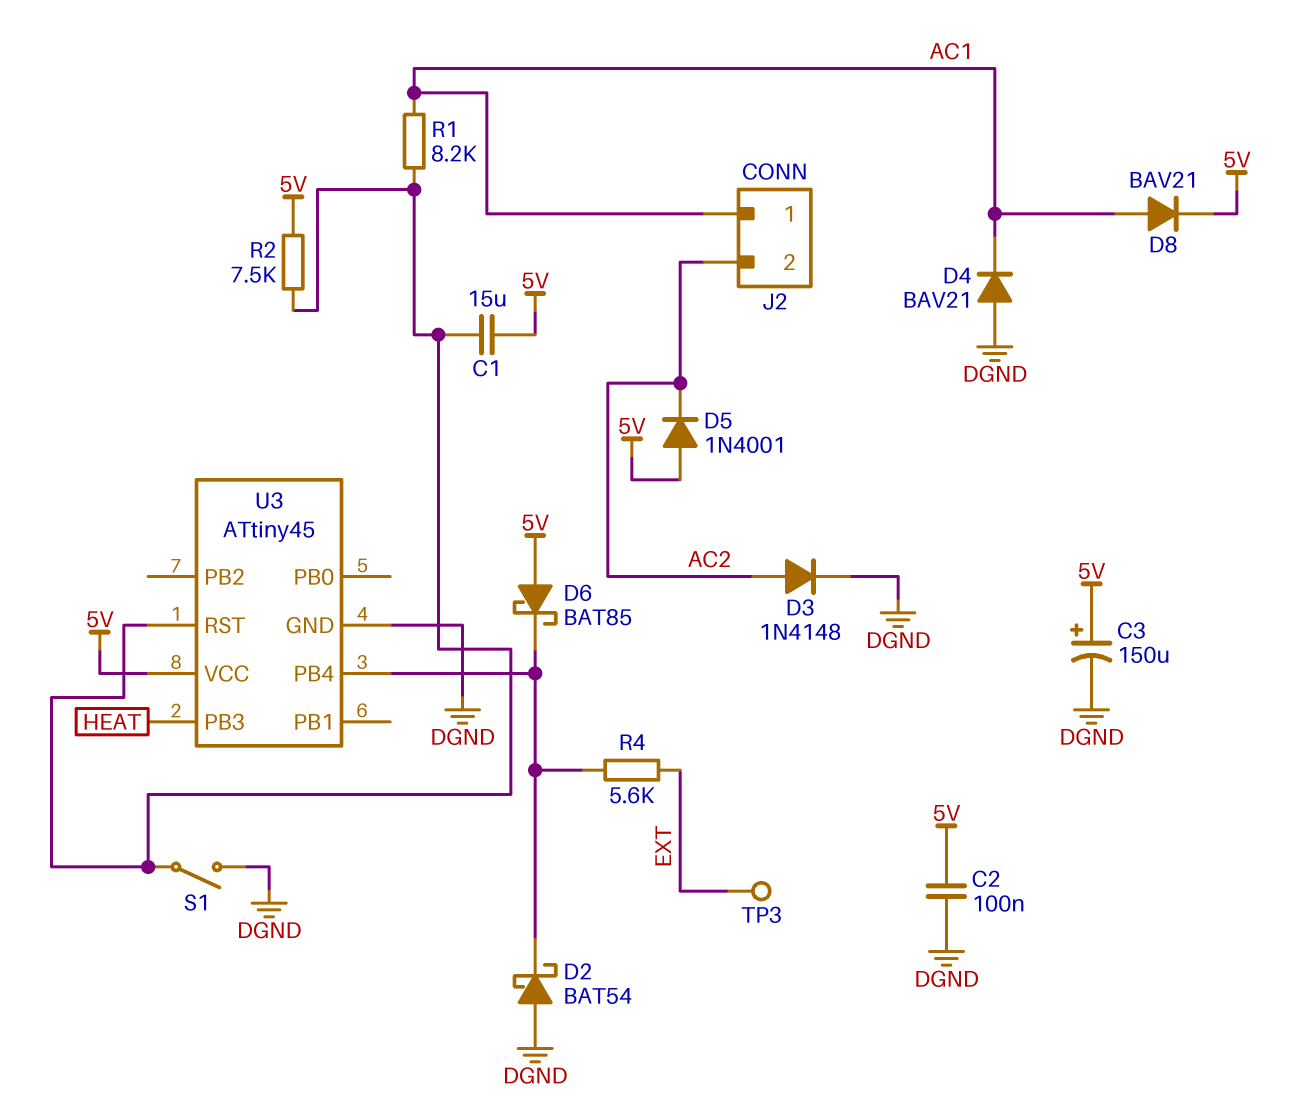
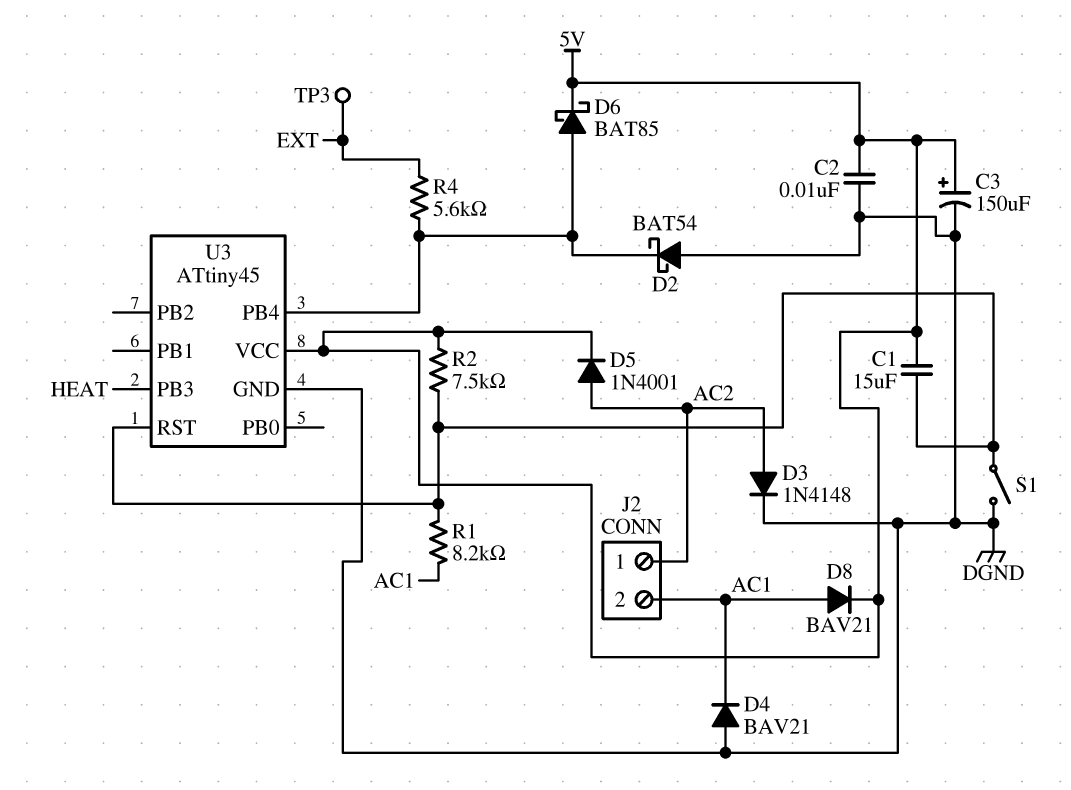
C2: 100nF (5V, DGND) -> 10nF (5V, DGND)
D5: diode 1N4001 (A 5V, K AC2) -> diode 1N4001 (A AC2, K 5V)
D6: schottky BAT85 (A 5V, K U3/PB4) -> schottky BAT85 (A U3/PB4, K 5V)
J2 pin 1: AC1 -> AC2
J2 pin 2: AC2 -> AC1

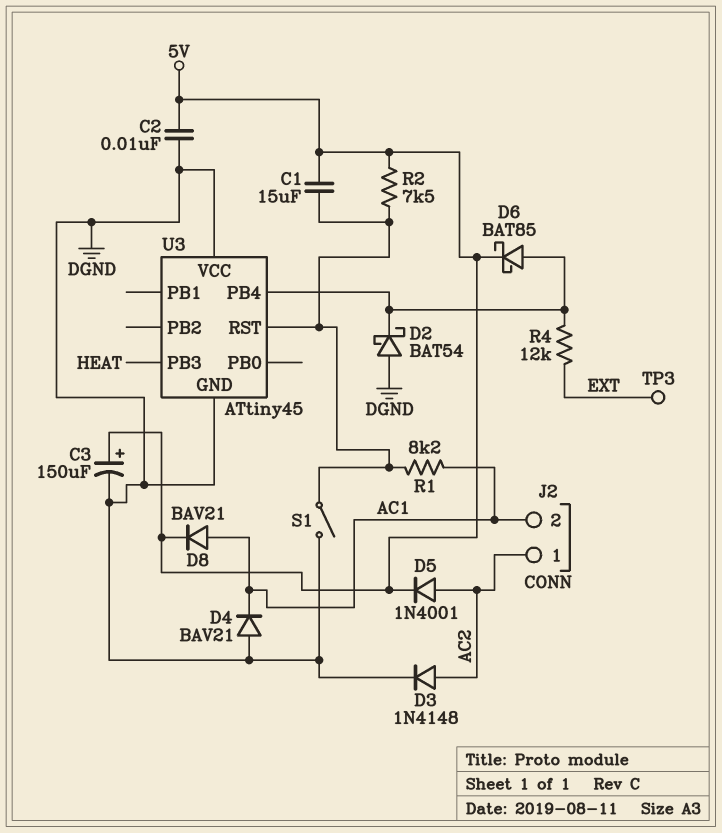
R4: 5.6k (EXT, U3/PB4) -> 12k (EXT, U3/PB4)
U3 pin VCC: 5V -> DGND

